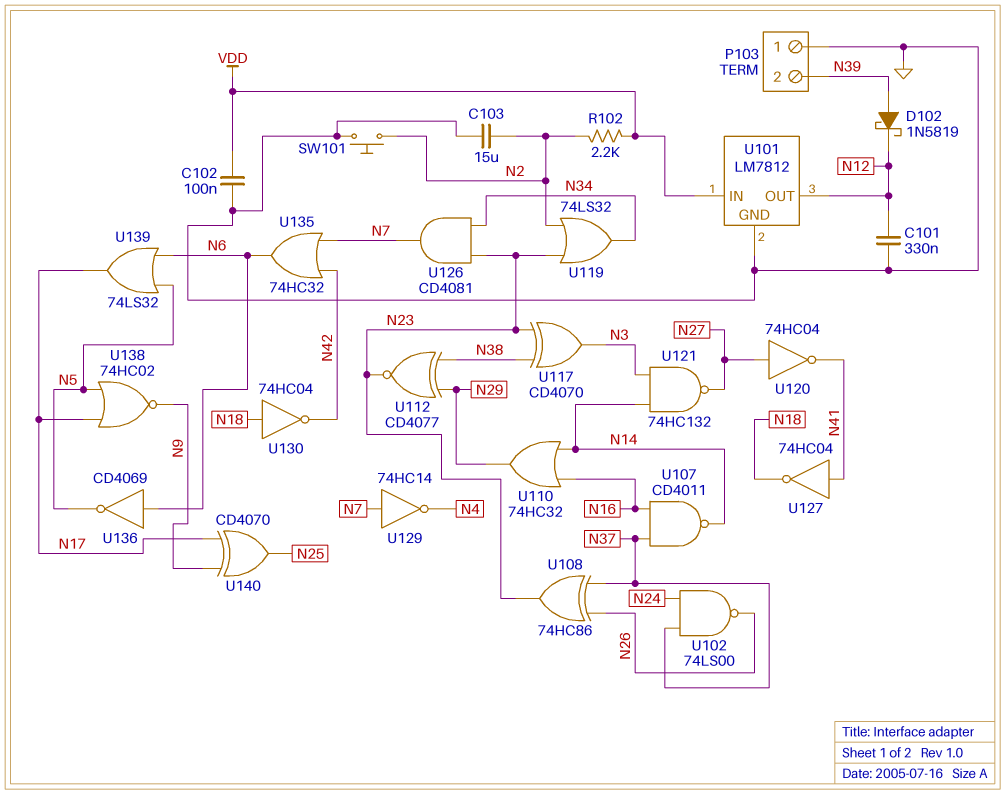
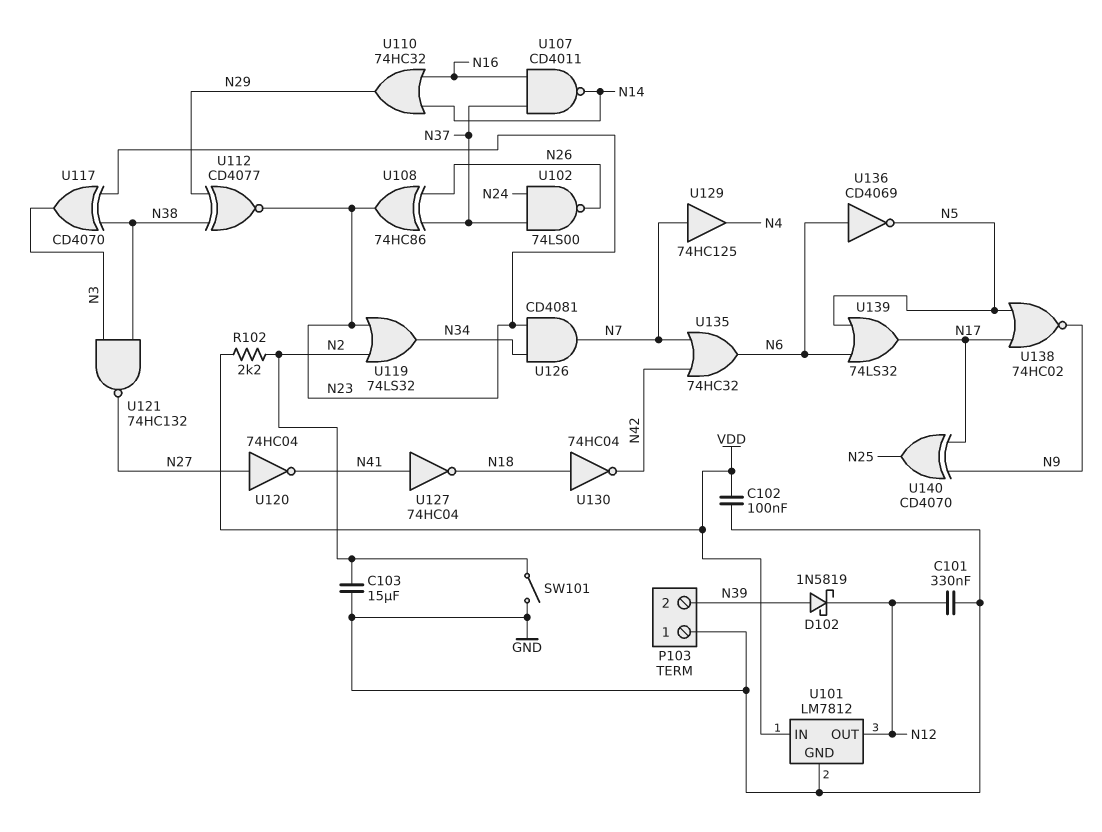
SW101: button (GND, N2) -> switch (GND, N2)
U121: NAND 74HC132 (in N3, in N14, out N27) -> NAND 74HC132 (in N3, in N38, out N27)
U129: NOT 74HC14 (in N7, out N4) -> buffer 74HC125 (in N7, out N4)

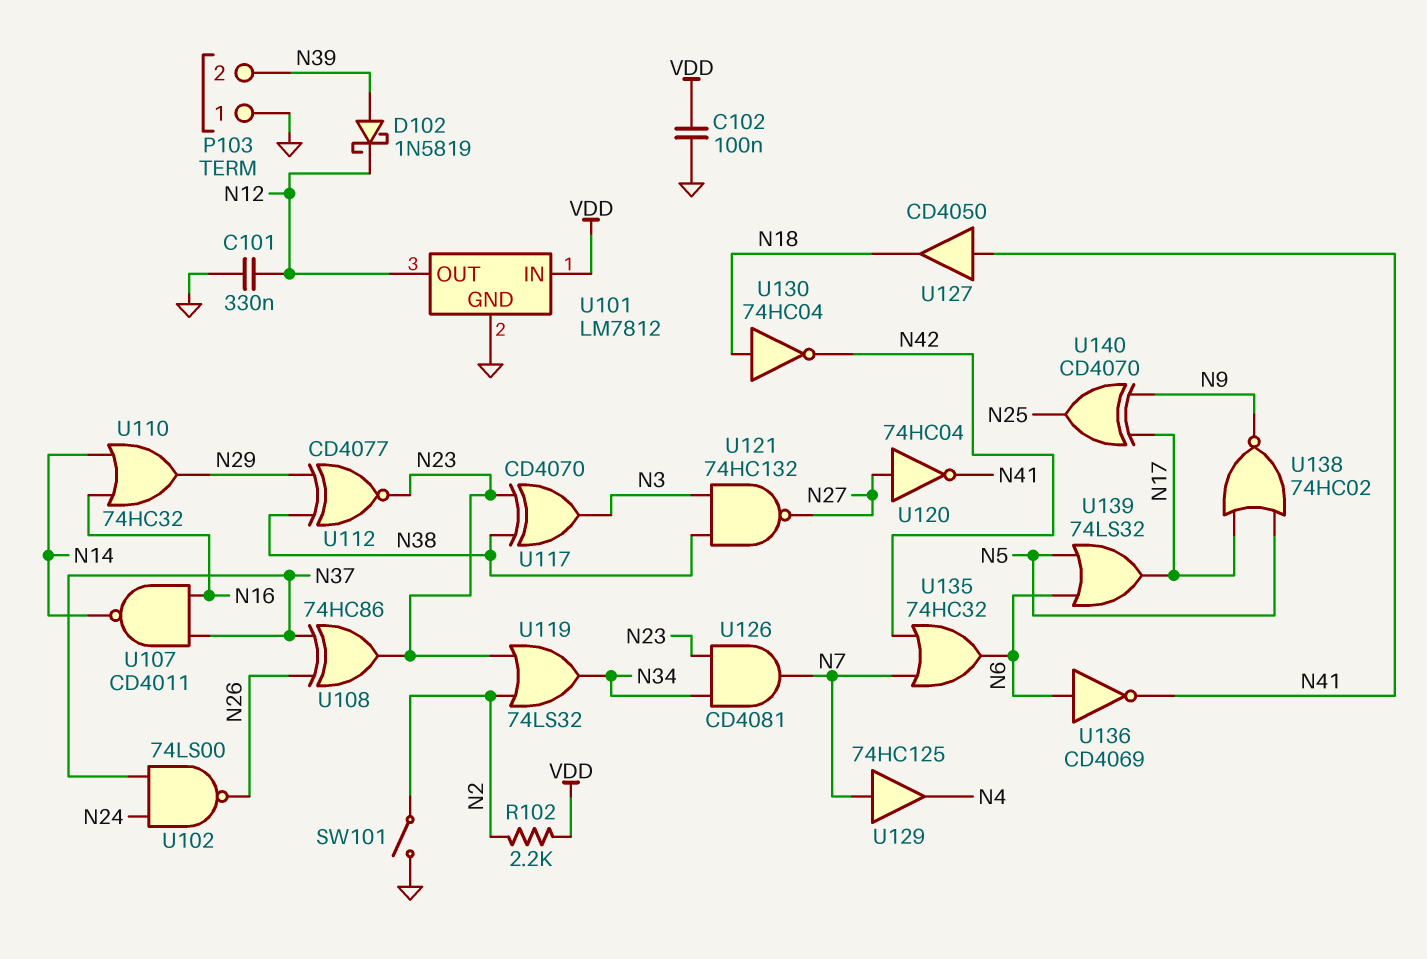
C103: 15uF (GND, N2) -> none
U127: NOT 74HC04 (in N41, out N18) -> buffer CD4050 (in N41, out N18)
U136: NOT CD4069 (in N6, out N5) -> NOT CD4069 (in N6, out N41)

